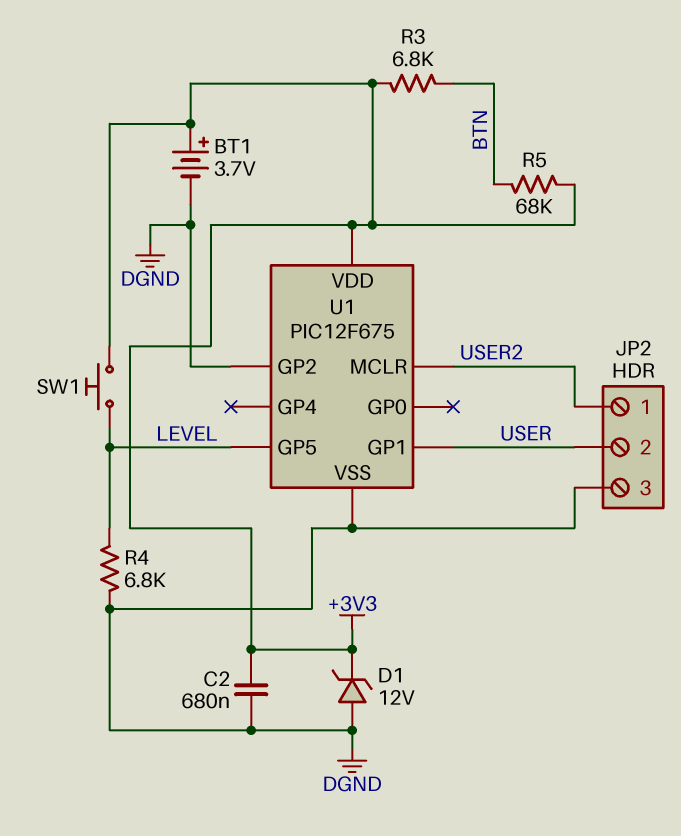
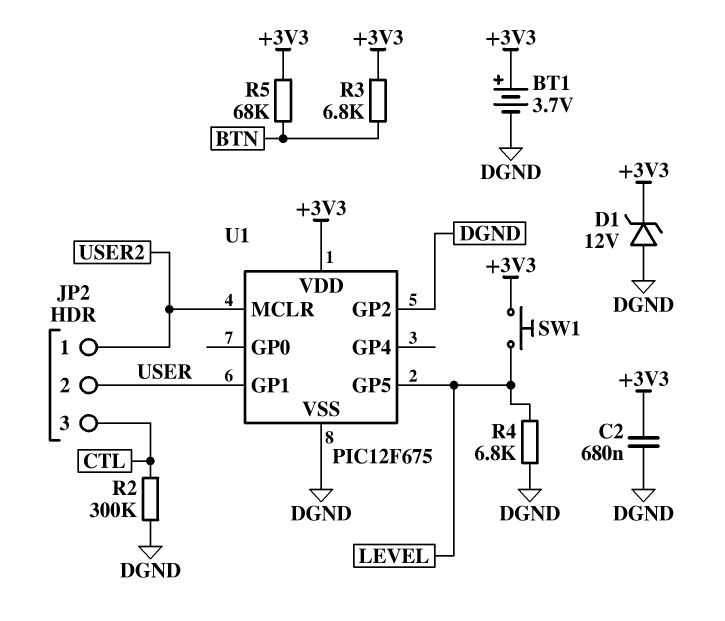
JP2 pin 3: DGND -> CTL
R2: none -> 300k (CTL, DGND)

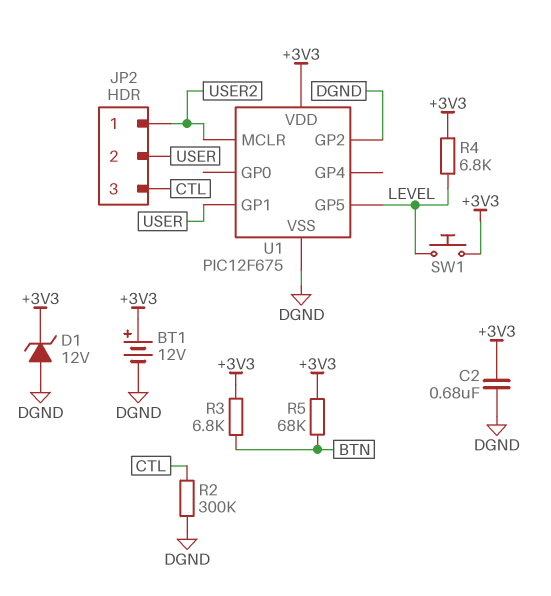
BT1: 3.7V (plus +3V3, minus DGND) -> 12V (plus +3V3, minus DGND)
R4: 6.8k (DGND, LEVEL) -> 6.8k (+3V3, LEVEL)

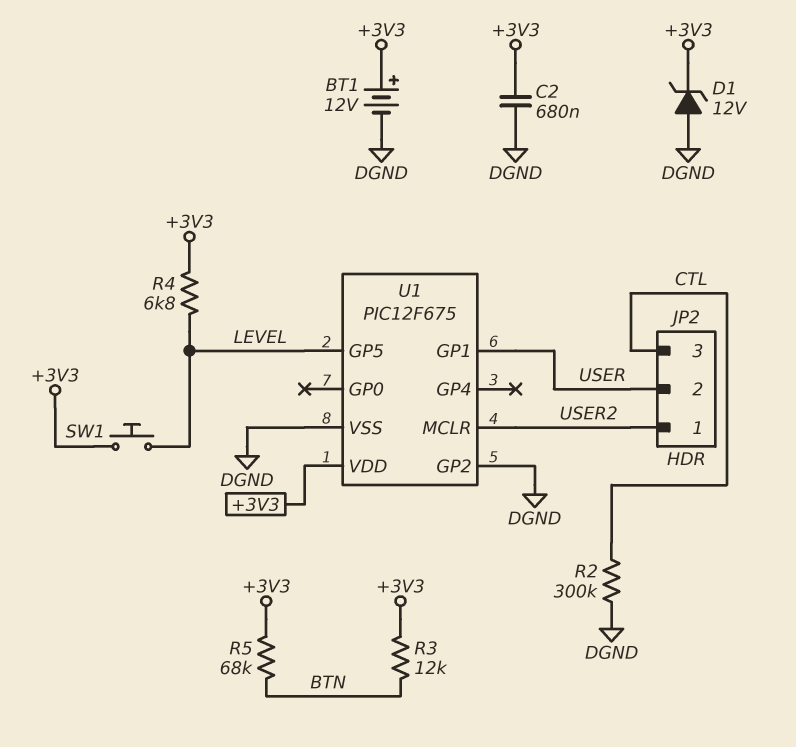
R3: 6.8k (+3V3, BTN) -> 12k (+3V3, BTN)

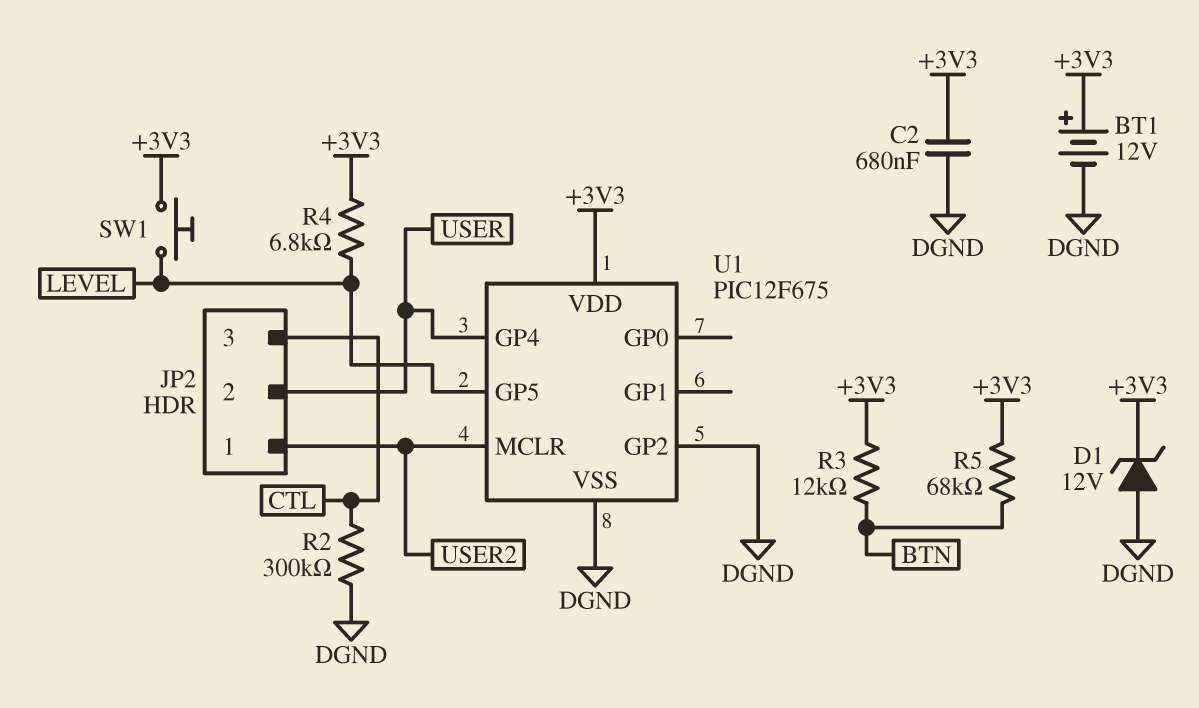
U1 pin GP1: USER -> none
U1 pin GP4: none -> USER

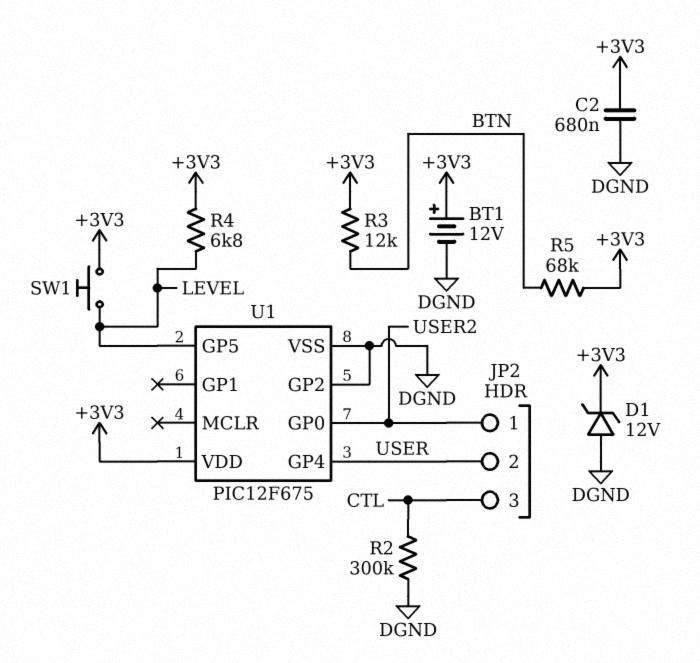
U1 pin GP0: none -> USER2
U1 pin MCLR: USER2 -> none

